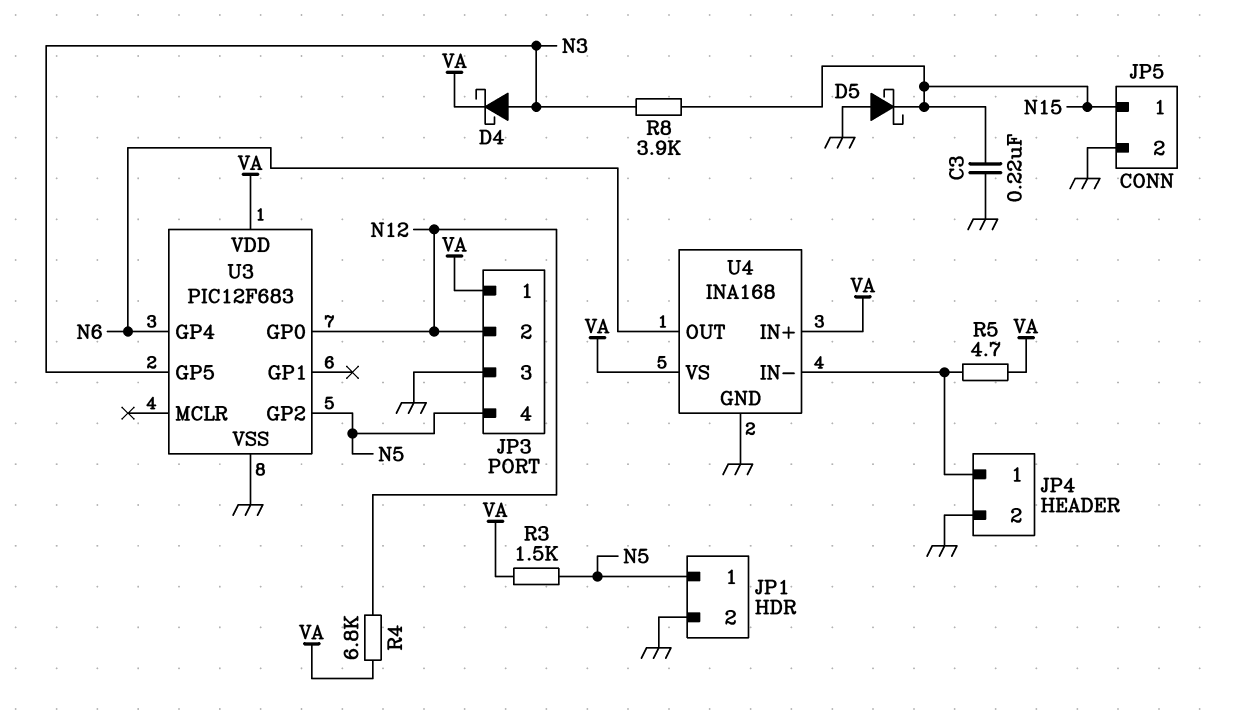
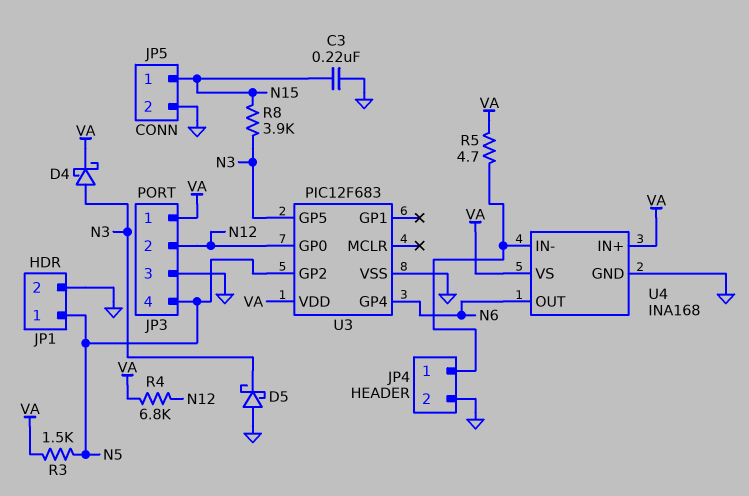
D5: schottky (A GND, K N15) -> schottky (A GND, K N3)

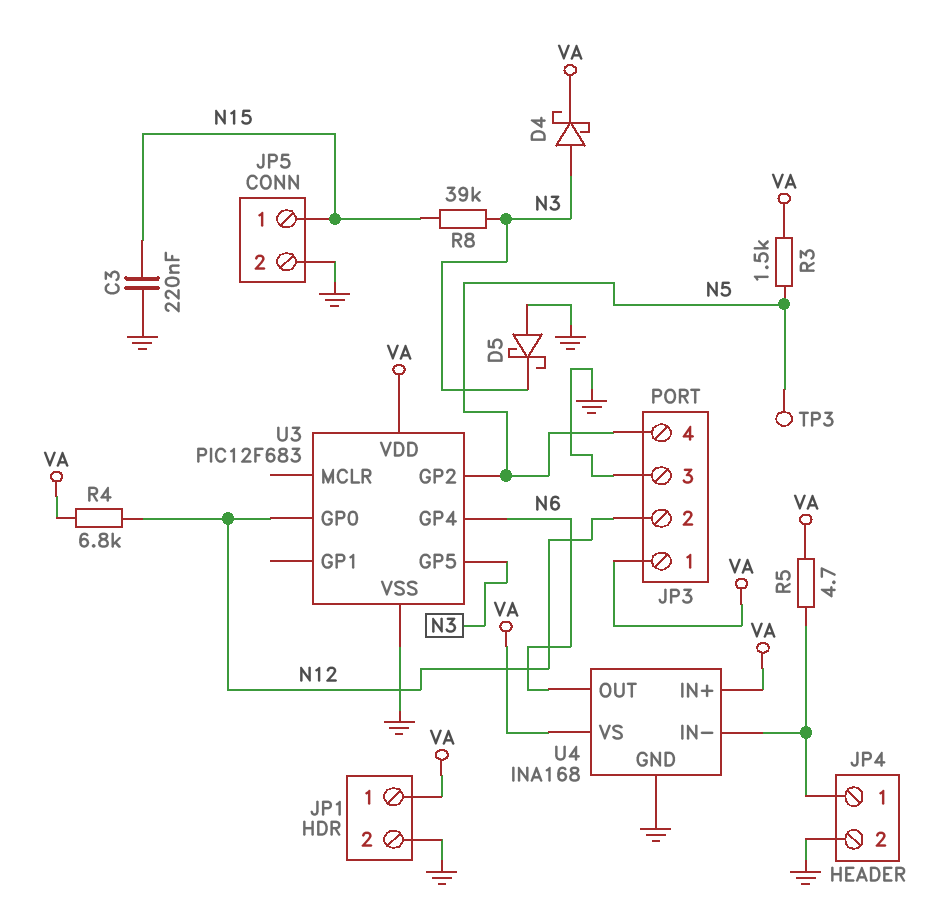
JP1 pin 1: N5 -> VA
R8: 3.9k (N3, N15) -> 39k (N3, N15)
TP3: none -> test point (N5)

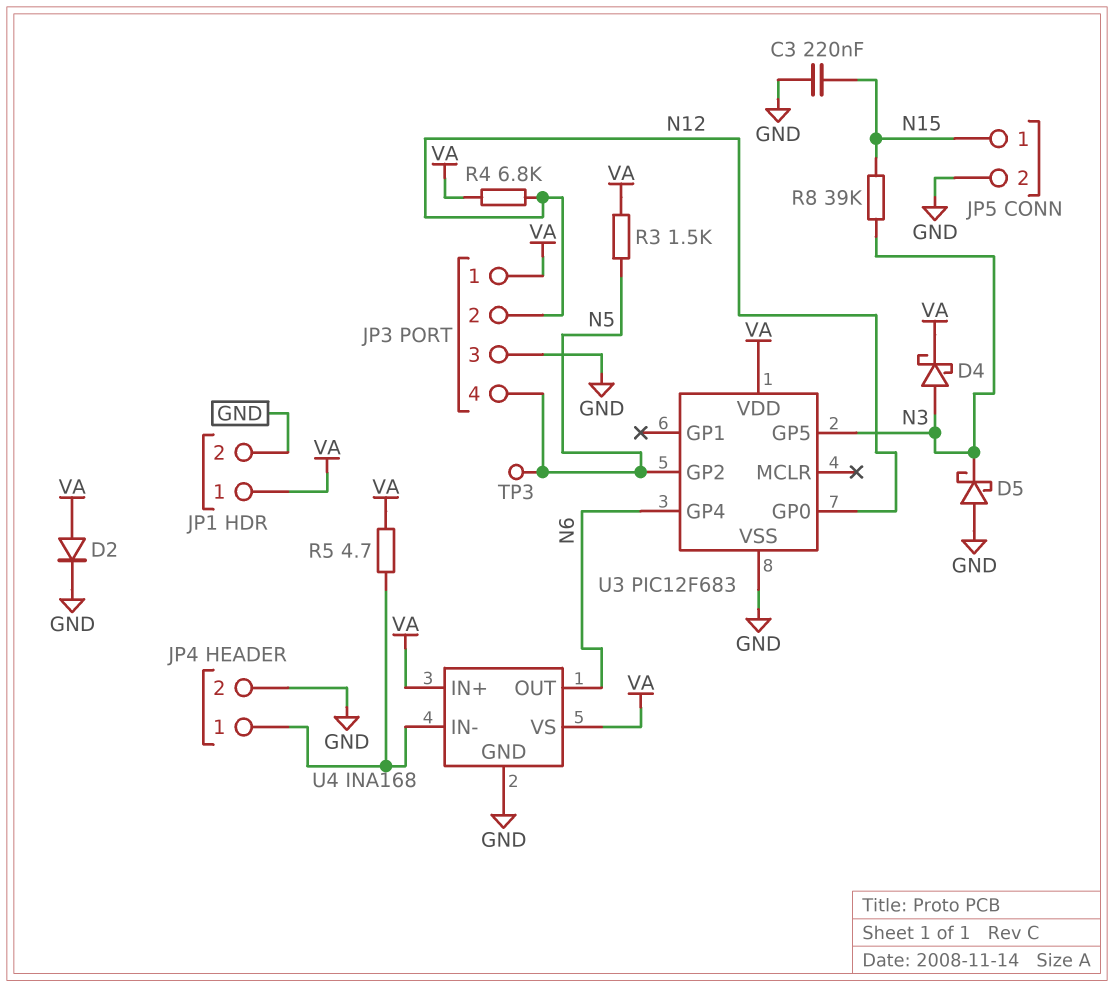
D2: none -> diode (A VA, K GND)

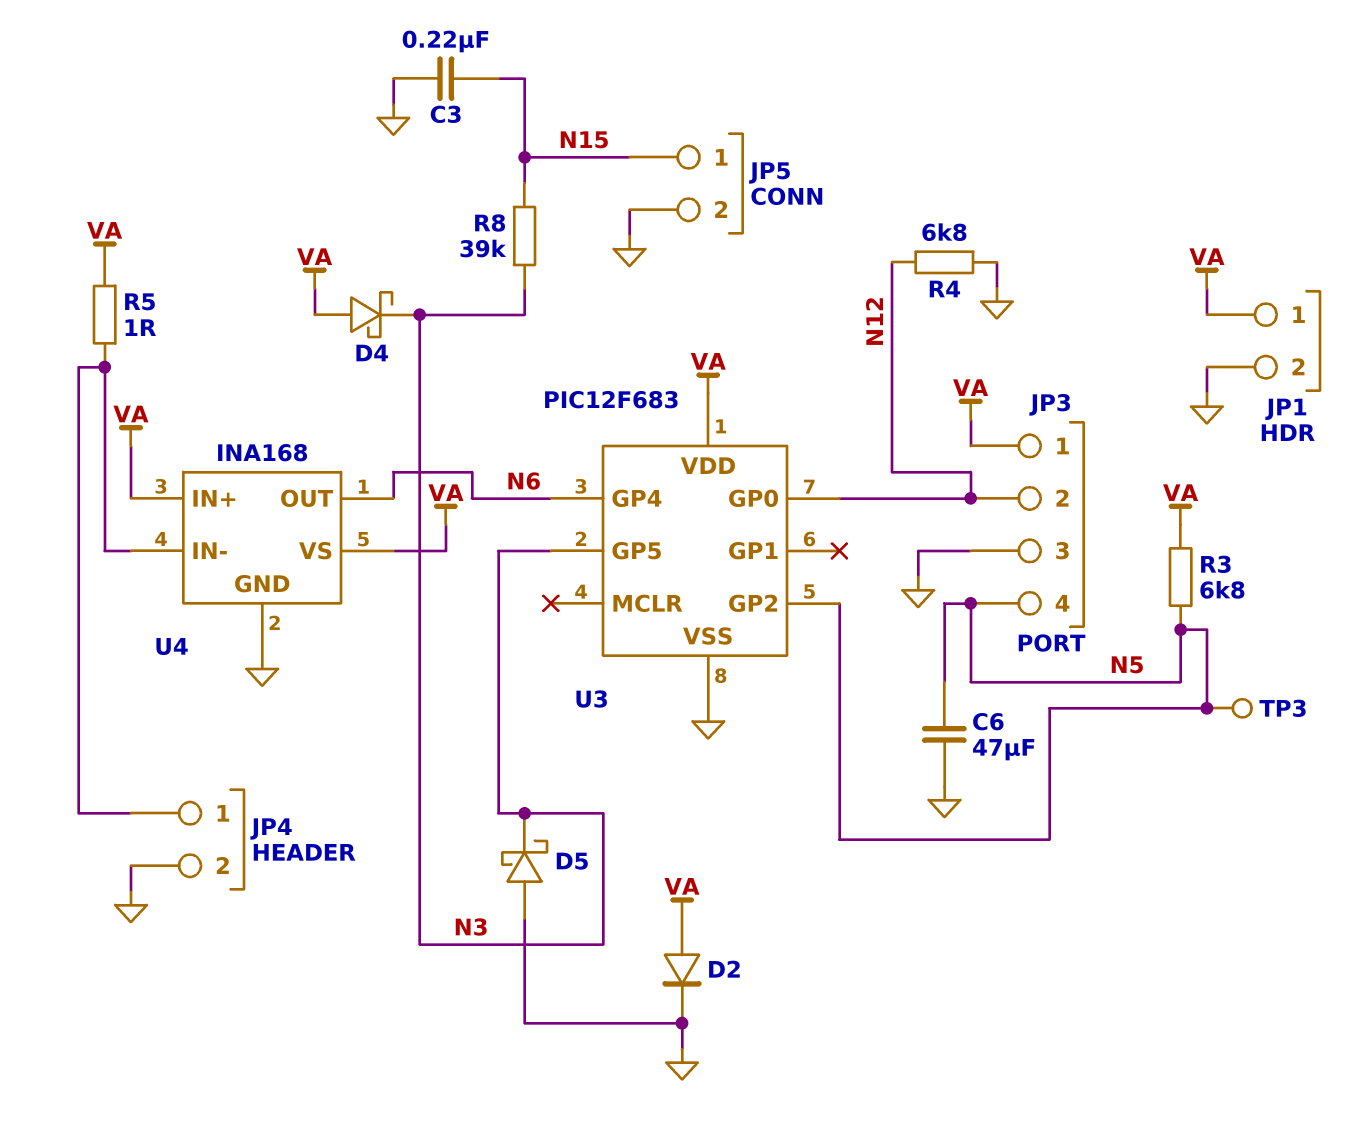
C6: none -> 47uF (GND, N5)
D4: schottky (A N3, K VA) -> schottky (A VA, K N3)
R3: 1.5k (N5, VA) -> 6.8k (N5, VA)
R4: 6.8k (N12, VA) -> 6.8k (GND, N12)
R5: 4.7 (JP4/1, VA) -> 1 (JP4/1, VA)

